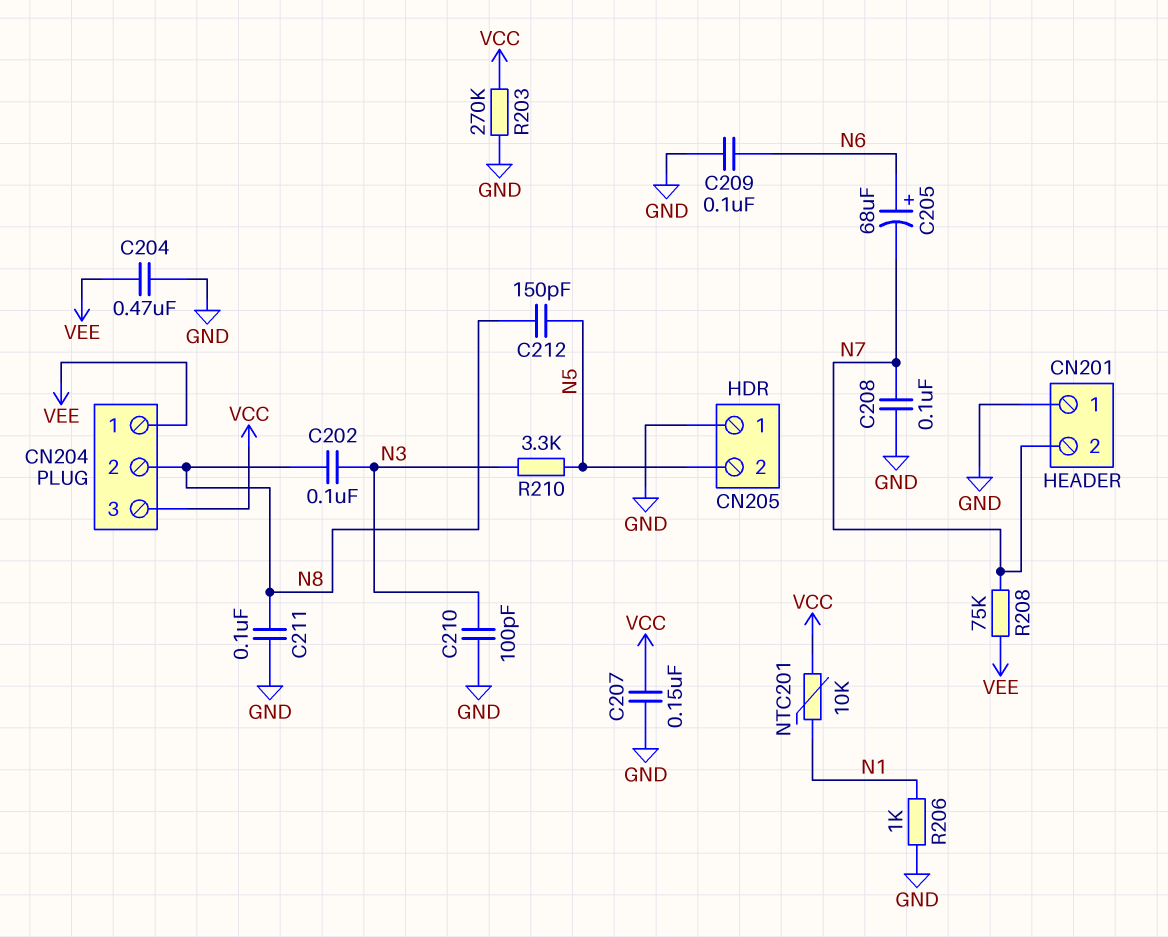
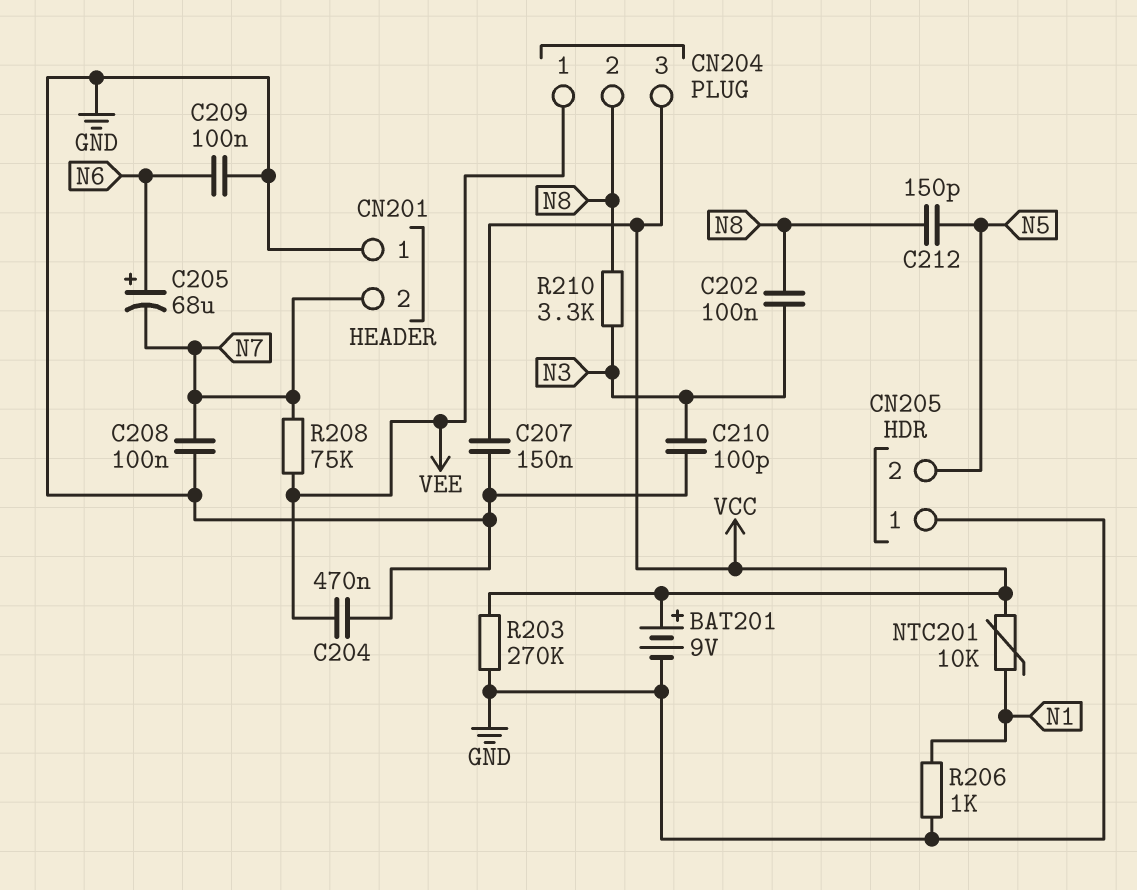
BAT201: none -> 9V (plus VCC, minus GND)
C211: 100nF (GND, N8) -> none
R210: 3.3k (N3, N5) -> 3.3k (N3, N8)

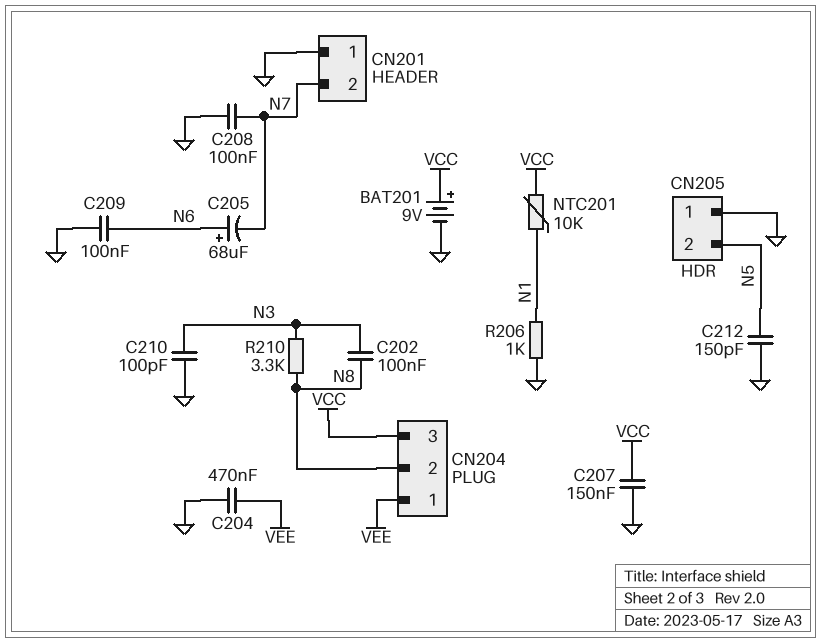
C212: 150pF (N5, N8) -> 150pF (GND, N5)
R203: 270k (GND, VCC) -> none
R208: 75k (N7, VEE) -> none

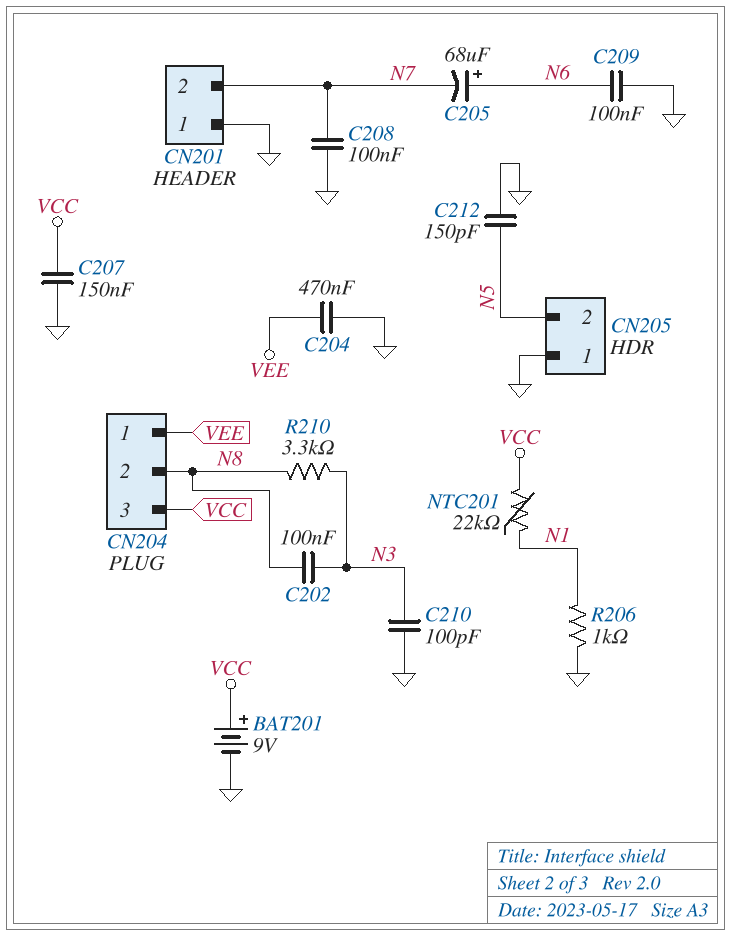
NTC201: 10k (N1, VCC) -> 22k (N1, VCC)

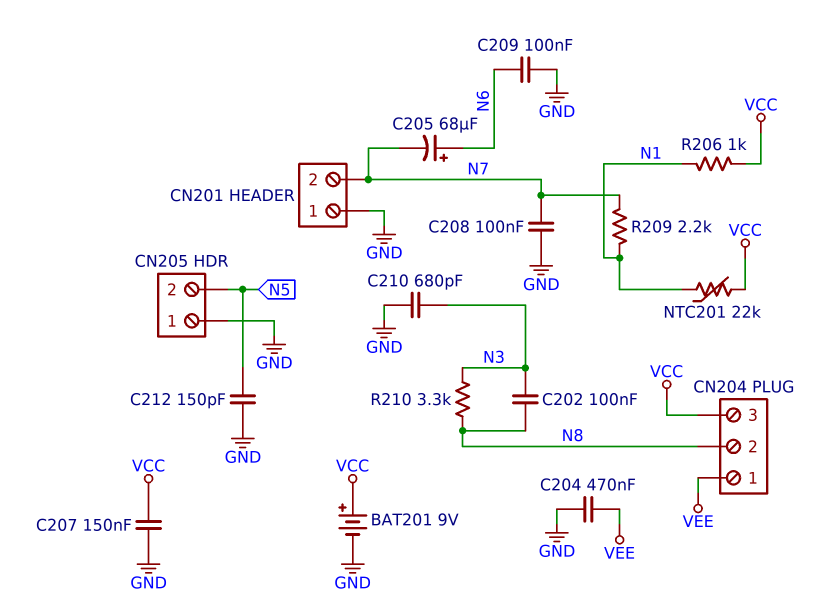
C210: 100pF (GND, N3) -> 680pF (GND, N3)
R206: 1k (GND, N1) -> 1k (N1, VCC)
R209: none -> 2.2k (N1, N7)

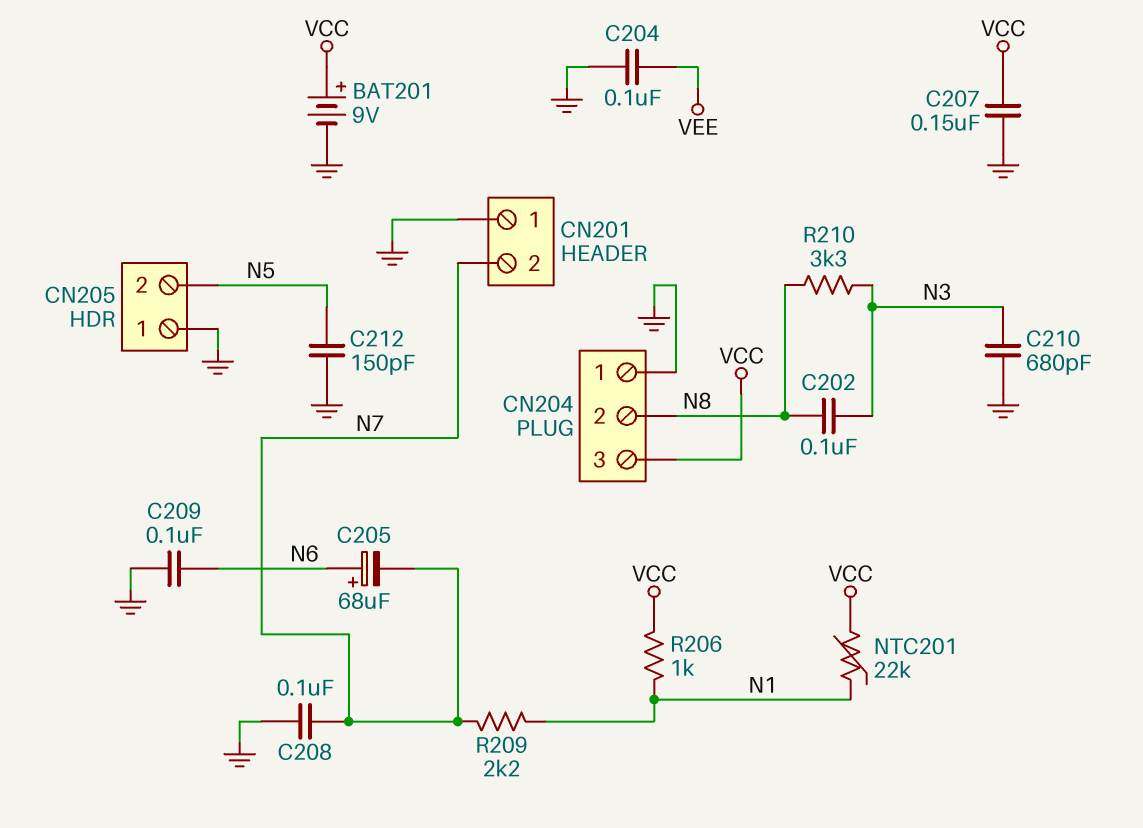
C204: 470nF (GND, VEE) -> 100nF (GND, VEE)
CN204 pin 1: VEE -> GND

